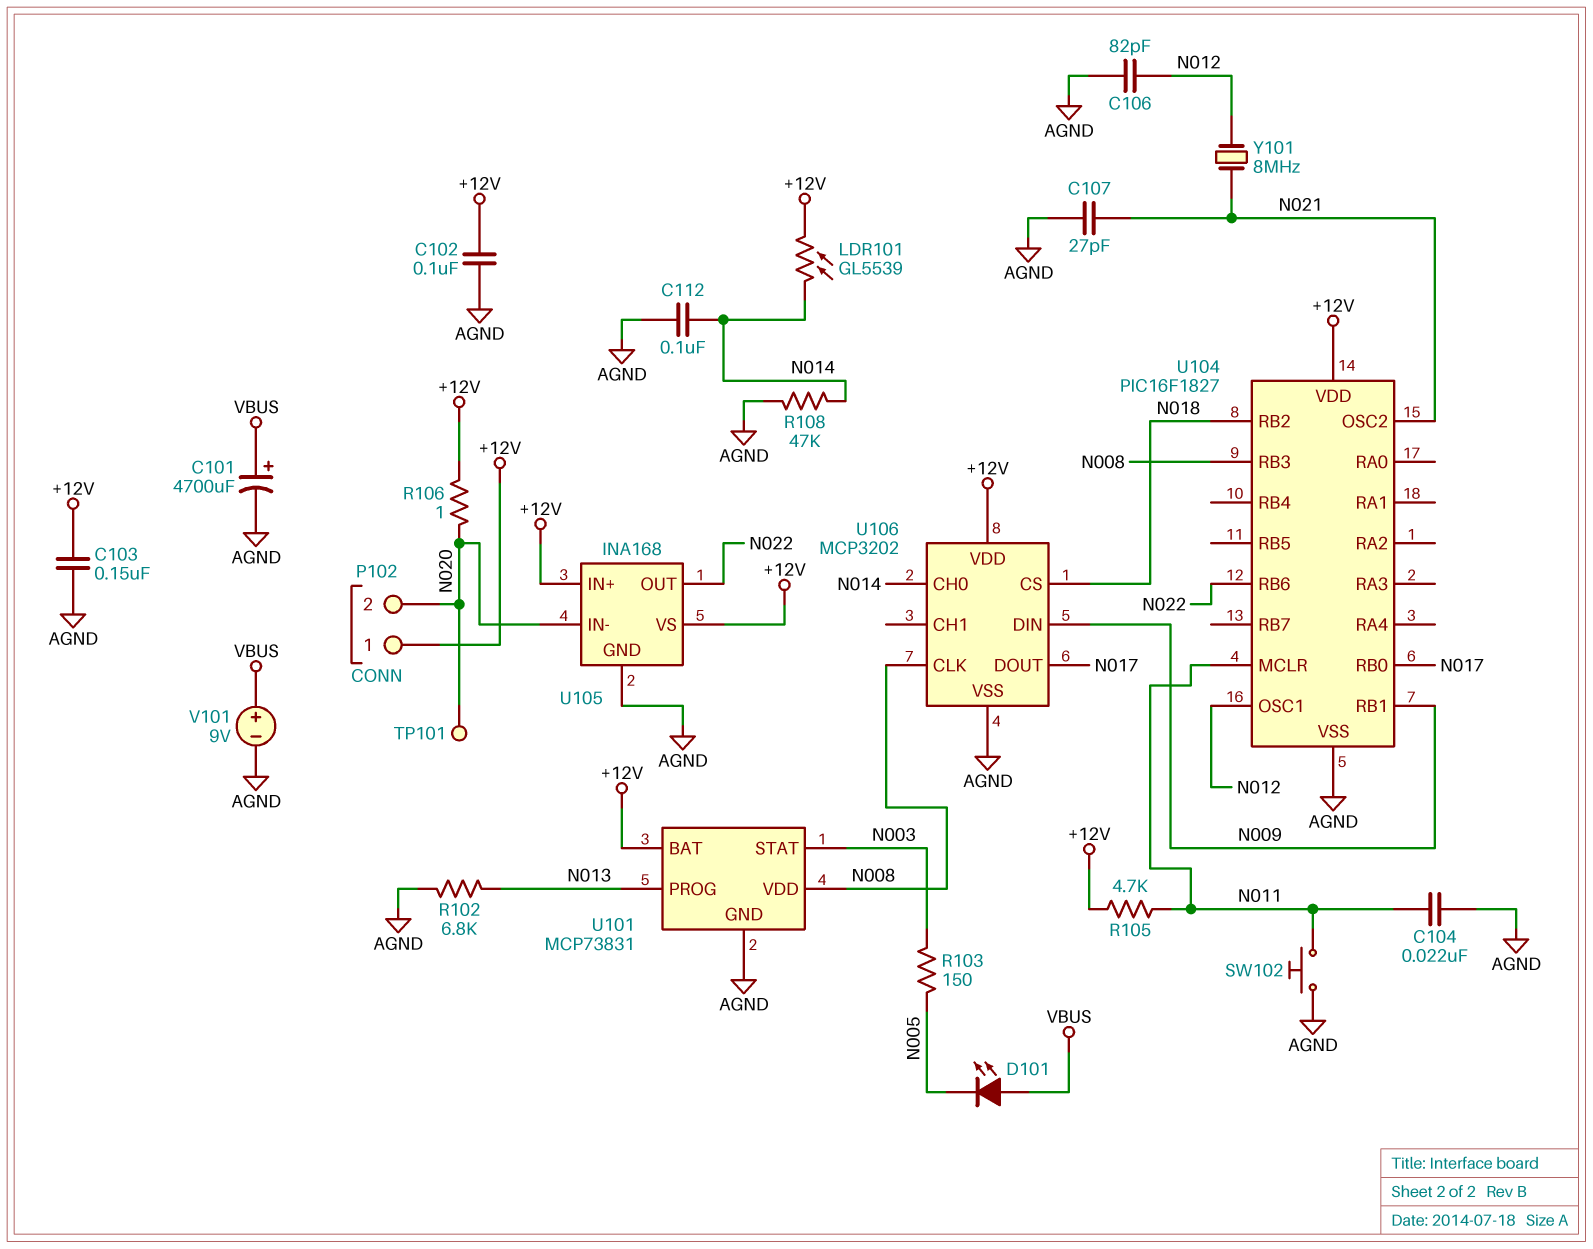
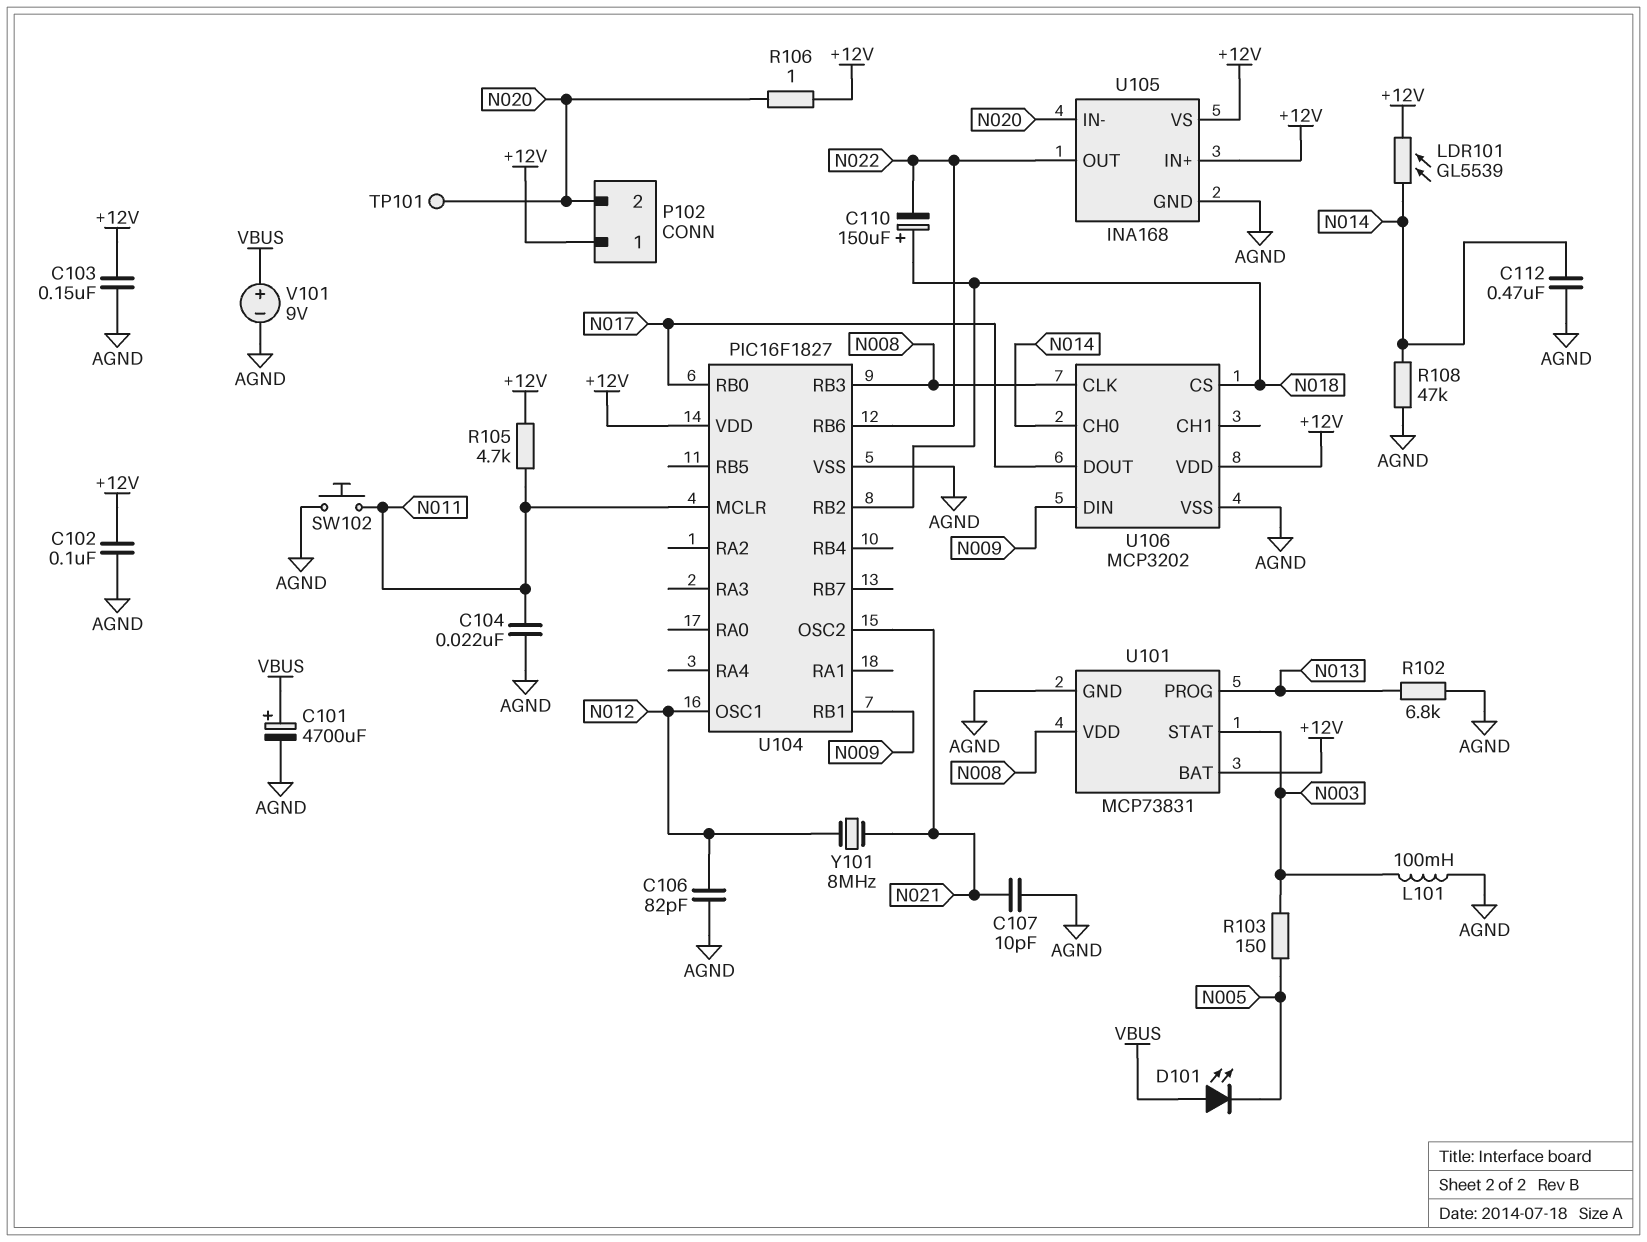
C107: 27pF (AGND, N021) -> 10pF (AGND, N021)
C110: none -> 150uF (plus N018, minus N022)
C112: 100nF (AGND, N014) -> 470nF (AGND, N014)
L101: none -> 100mH (AGND, N003)

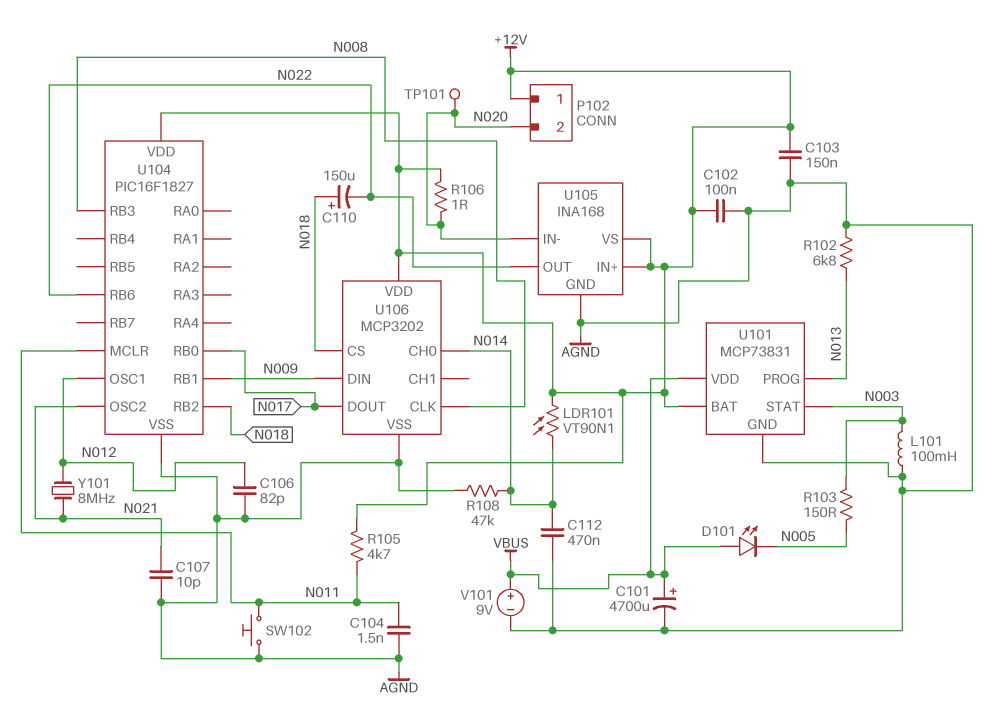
C104: 22nF (AGND, N011) -> 1.5nF (AGND, N011)
LDR101: GL5539 (+12V, N014) -> VT90N1 (+12V, N014)
U101 pin VDD: N008 -> VBUS

